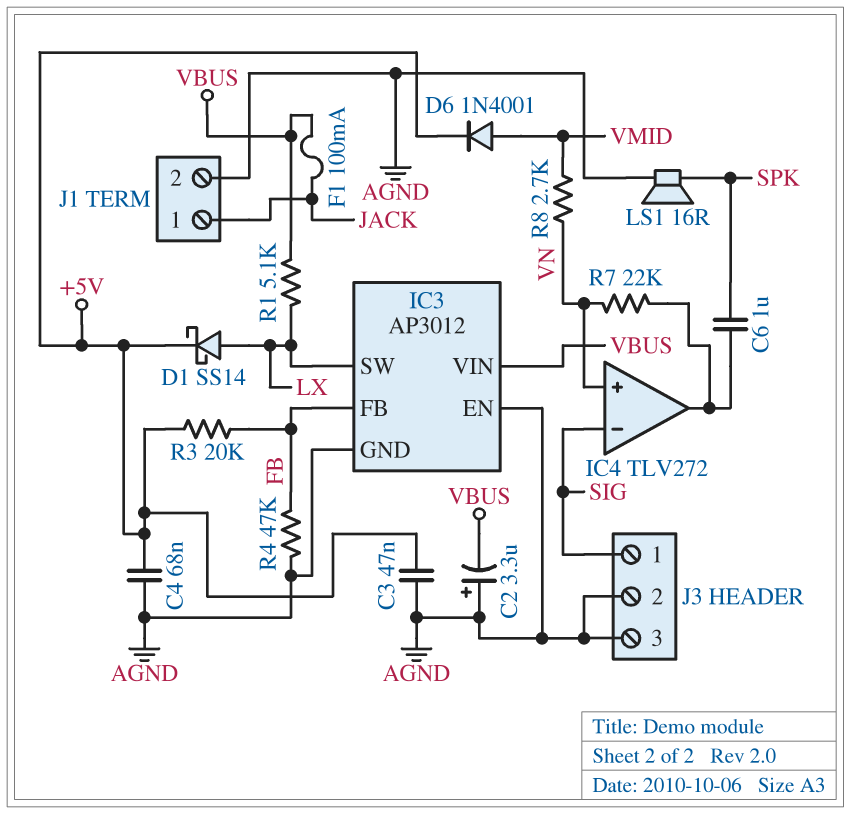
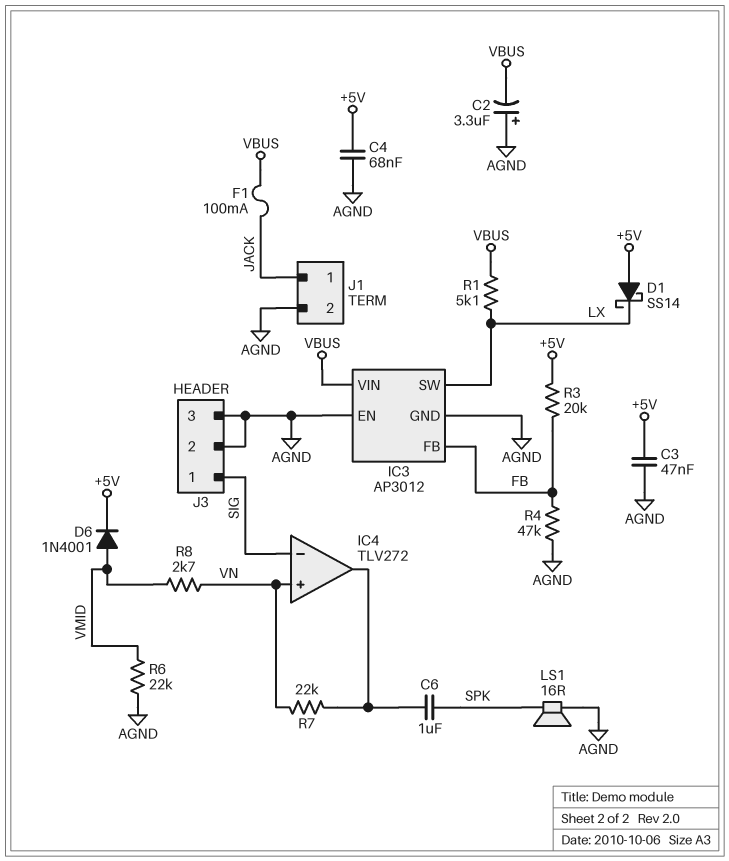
D1: schottky SS14 (A LX, K +5V) -> schottky SS14 (A +5V, K LX)
R6: none -> 22k (AGND, VMID)

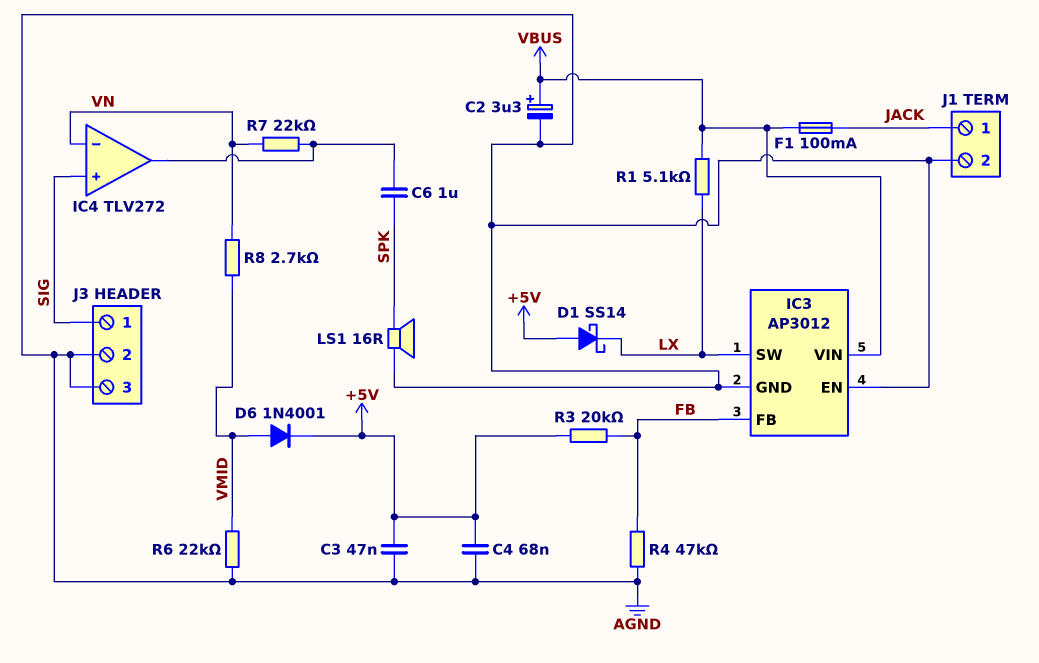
C2: 3.3uF (plus AGND, minus VBUS) -> 3.3uF (plus VBUS, minus AGND)
IC4 pin in+: VN -> SIG
IC4 pin in-: SIG -> VN

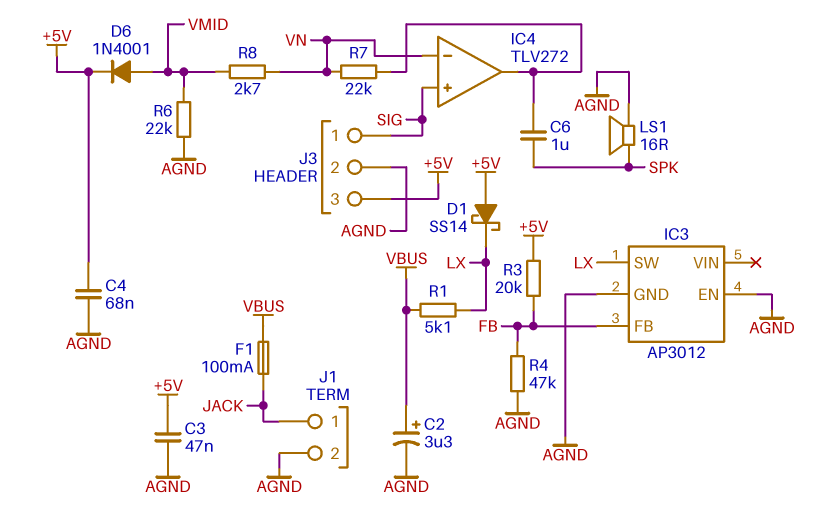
IC3 pin VIN: VBUS -> none
J3 pin 3: AGND -> +5V

